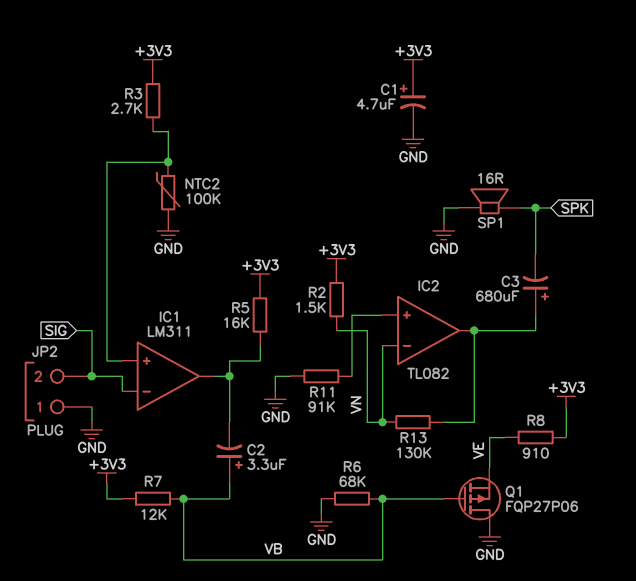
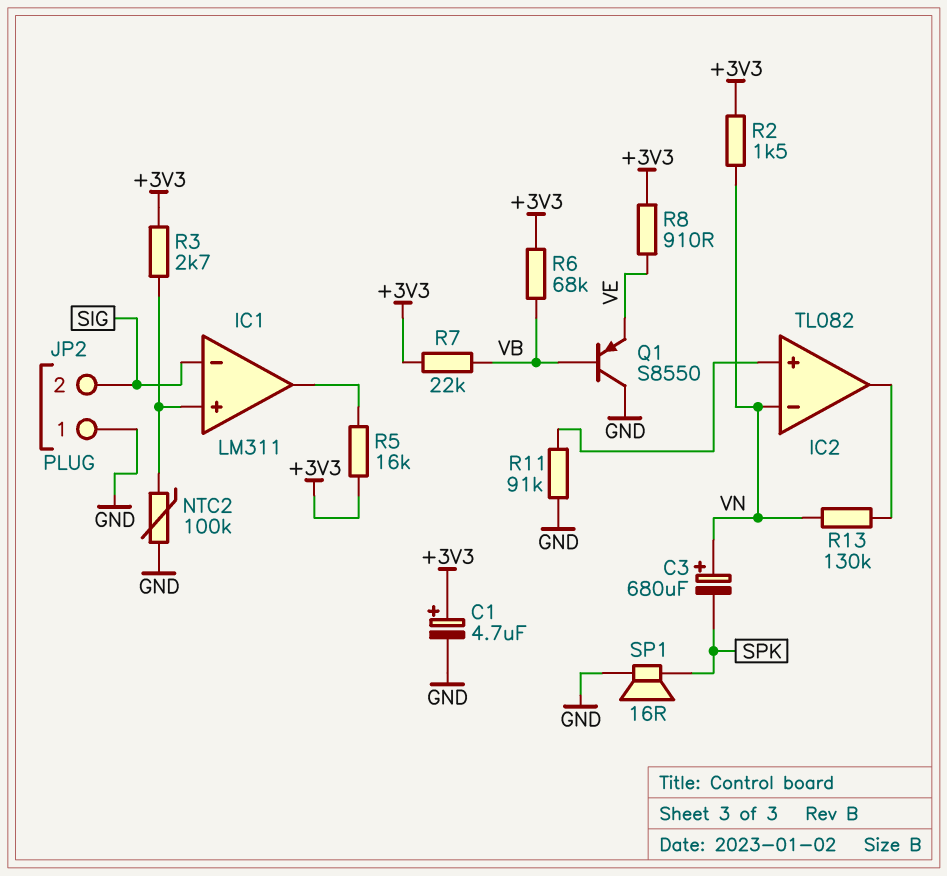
C2: 3.3uF (plus VB, minus IC1/out) -> none
C3: 680uF (plus IC2/out, minus SPK) -> 680uF (plus VN, minus SPK)
Q1: PMOS FQP27P06 (G VB, D GND, S VE) -> PNP S8550 (B VB, C GND, E VE)
R6: 68k (GND, VB) -> 68k (+3V3, VB)
R7: 12k (+3V3, VB) -> 22k (+3V3, VB)

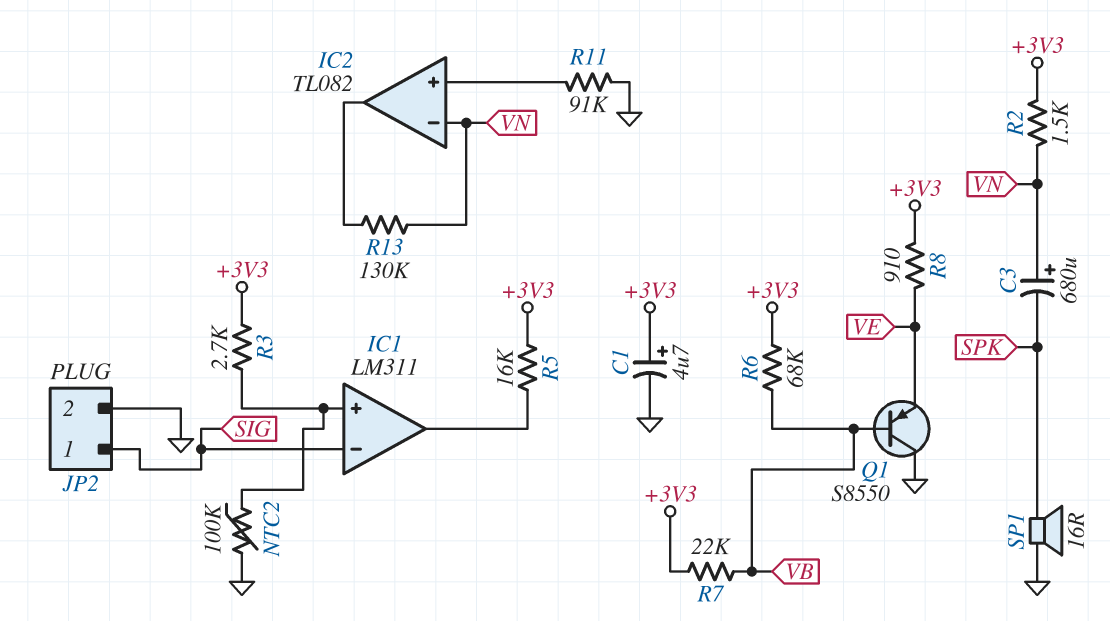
JP2 pin 1: GND -> SIG
JP2 pin 2: SIG -> GND

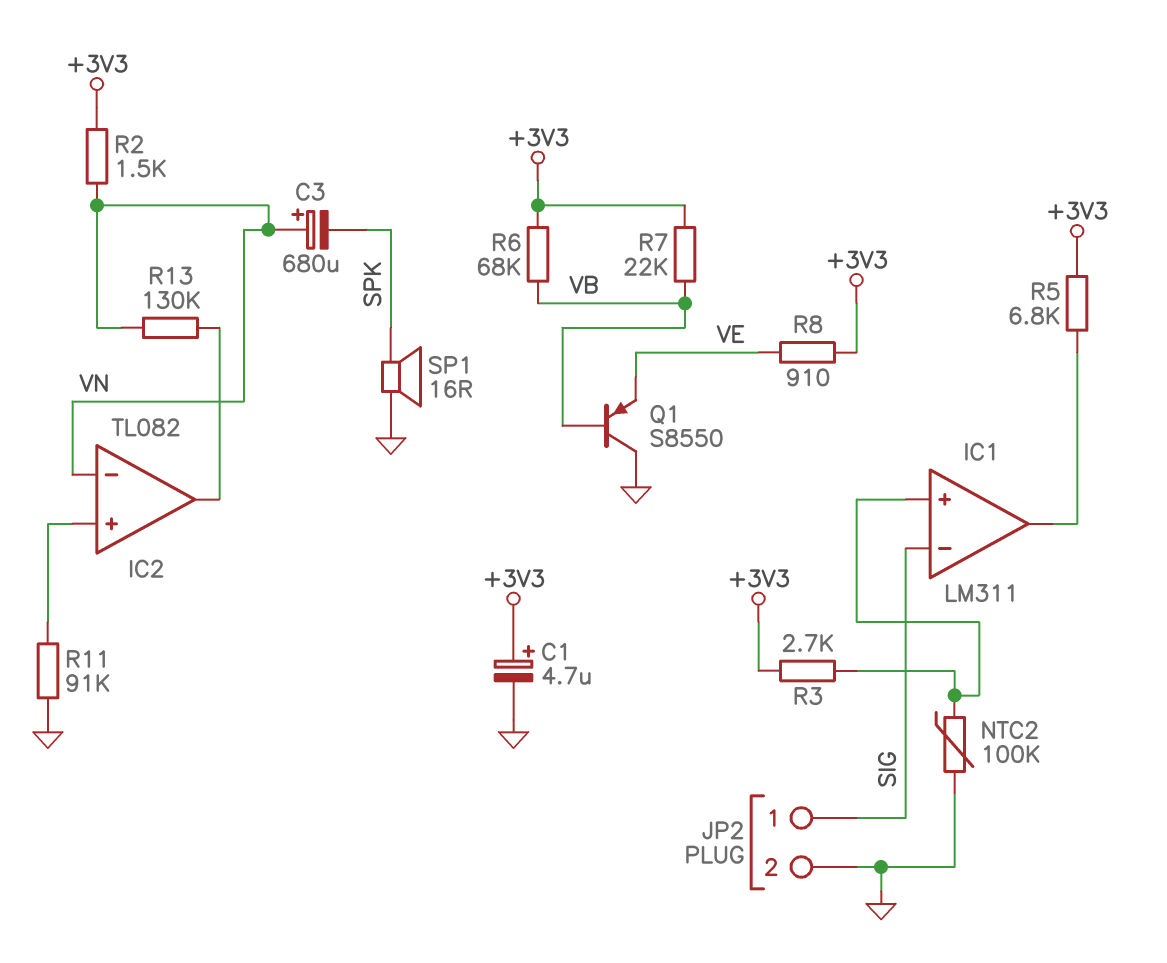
R5: 16k (+3V3, IC1/out) -> 6.8k (+3V3, IC1/out)

